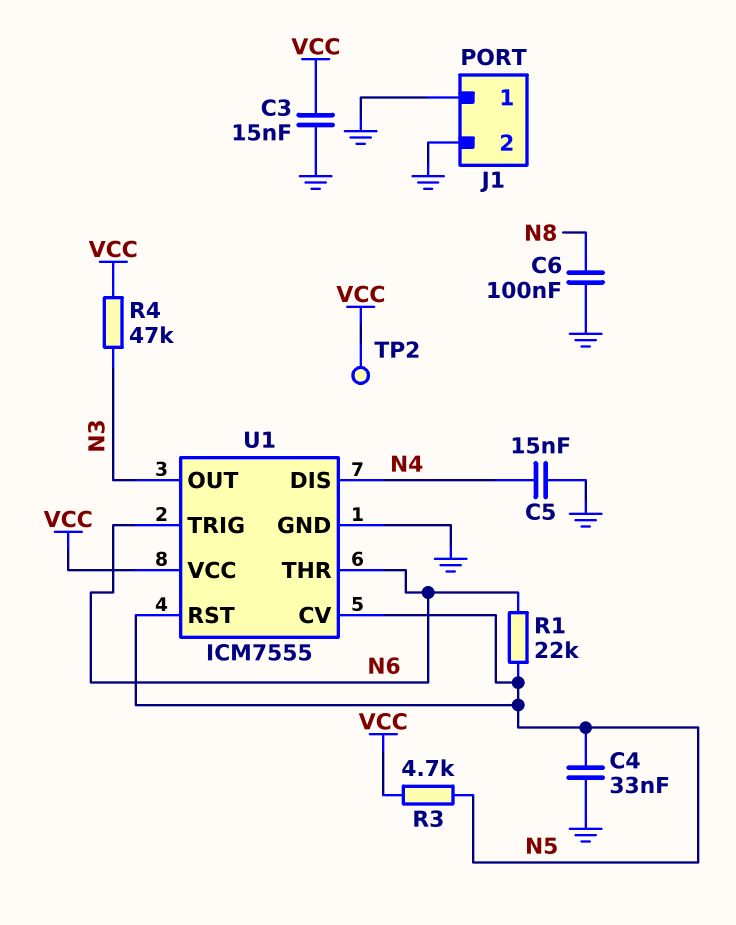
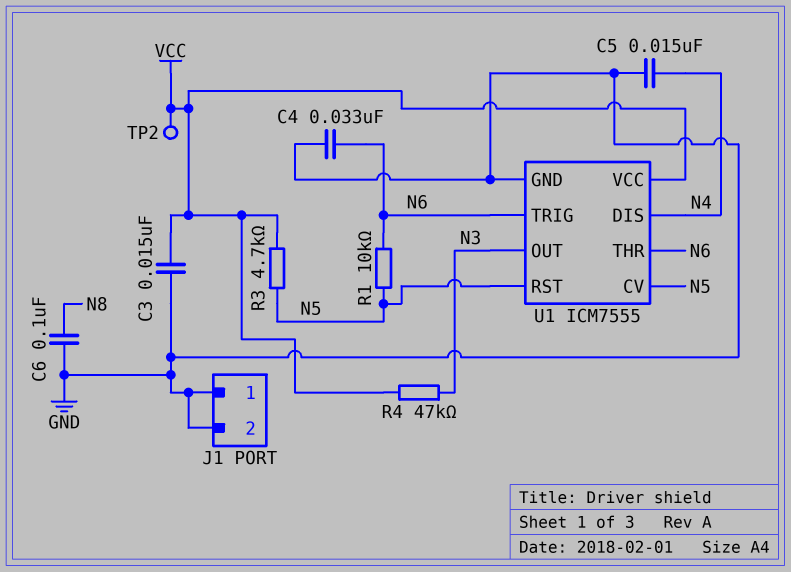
C4: 33nF (GND, N5) -> 33nF (GND, N6)
R1: 22k (N5, N6) -> 10k (N5, N6)

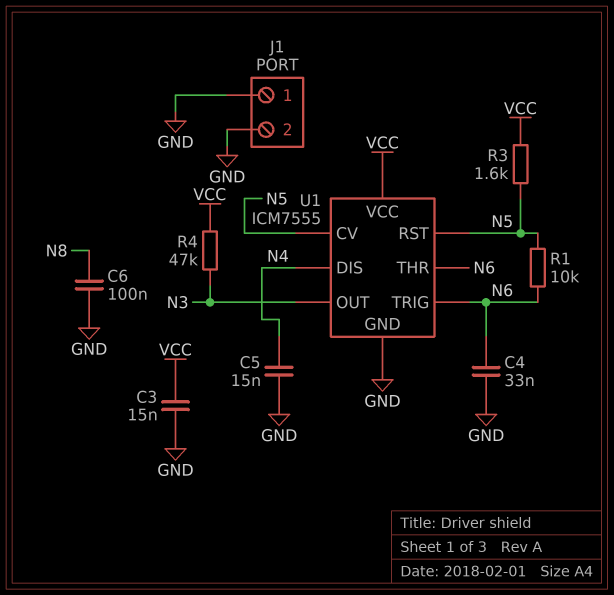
R3: 4.7k (N5, VCC) -> 1.6k (N5, VCC)
TP2: test point (VCC) -> none

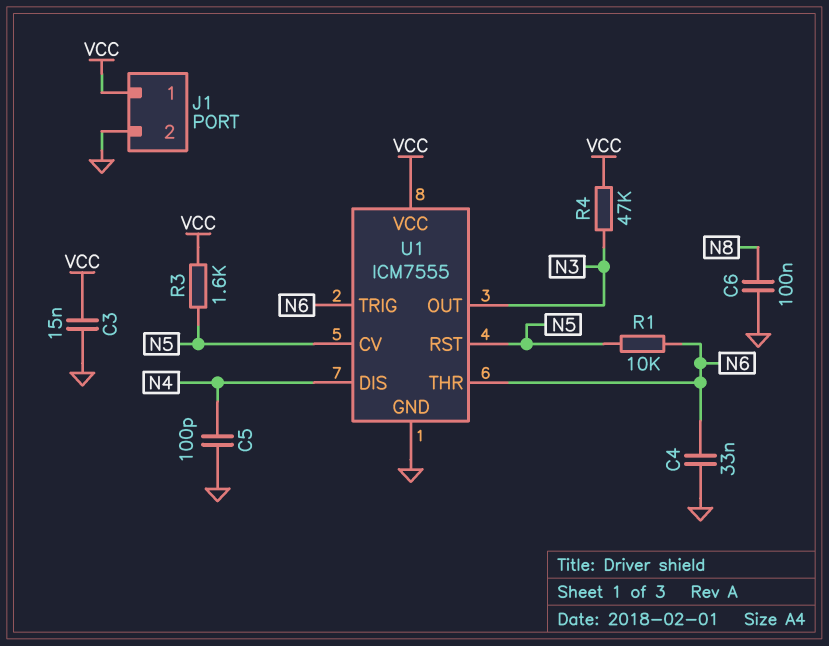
C5: 15nF (GND, N4) -> 100pF (GND, N4)
J1 pin 1: GND -> VCC

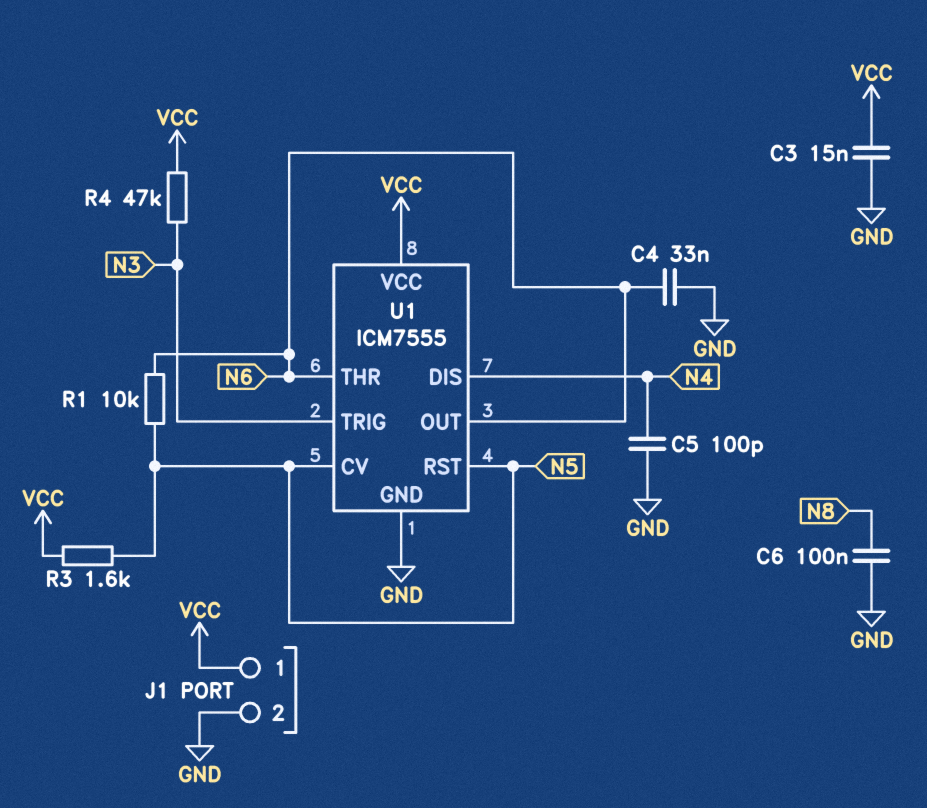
U1 pin OUT: N3 -> N6
U1 pin TRIG: N6 -> N3

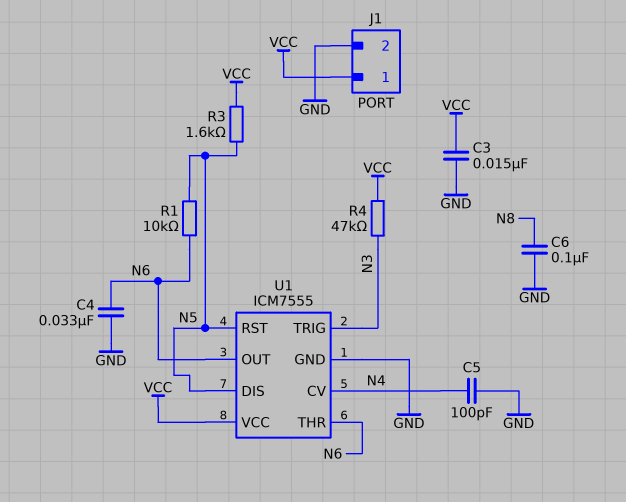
U1 pin CV: N5 -> N4
U1 pin DIS: N4 -> N5

